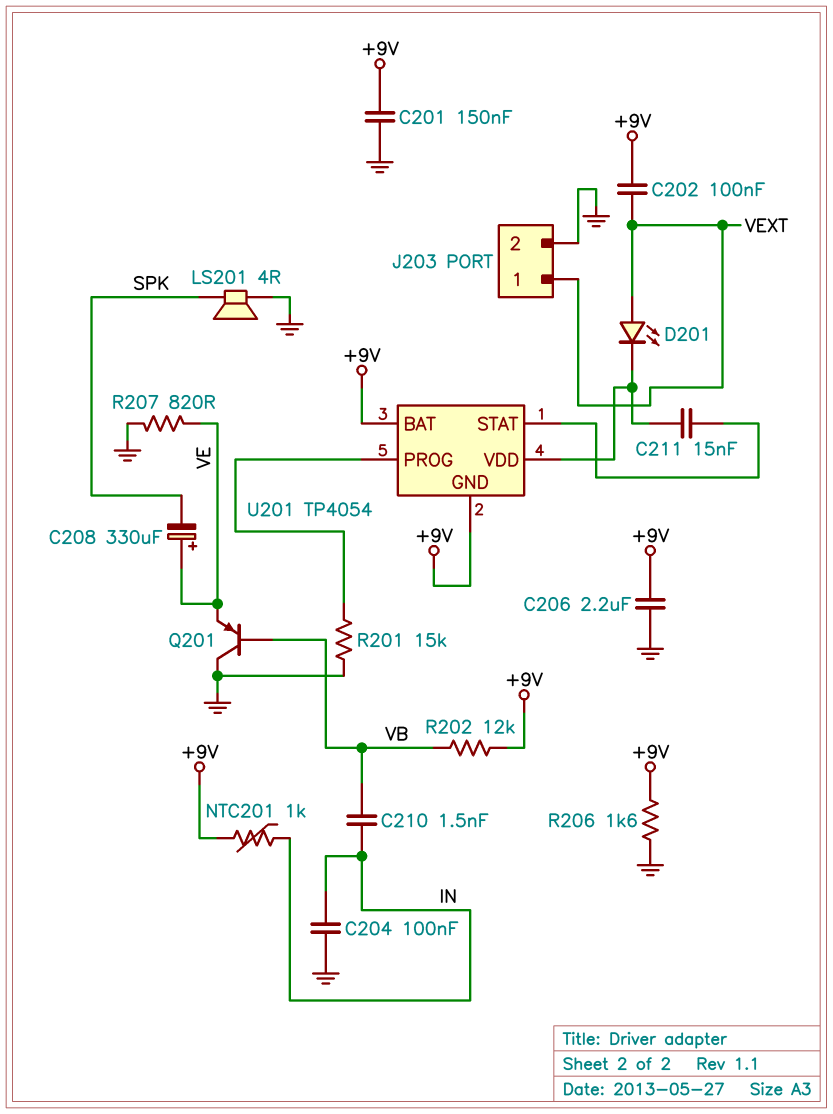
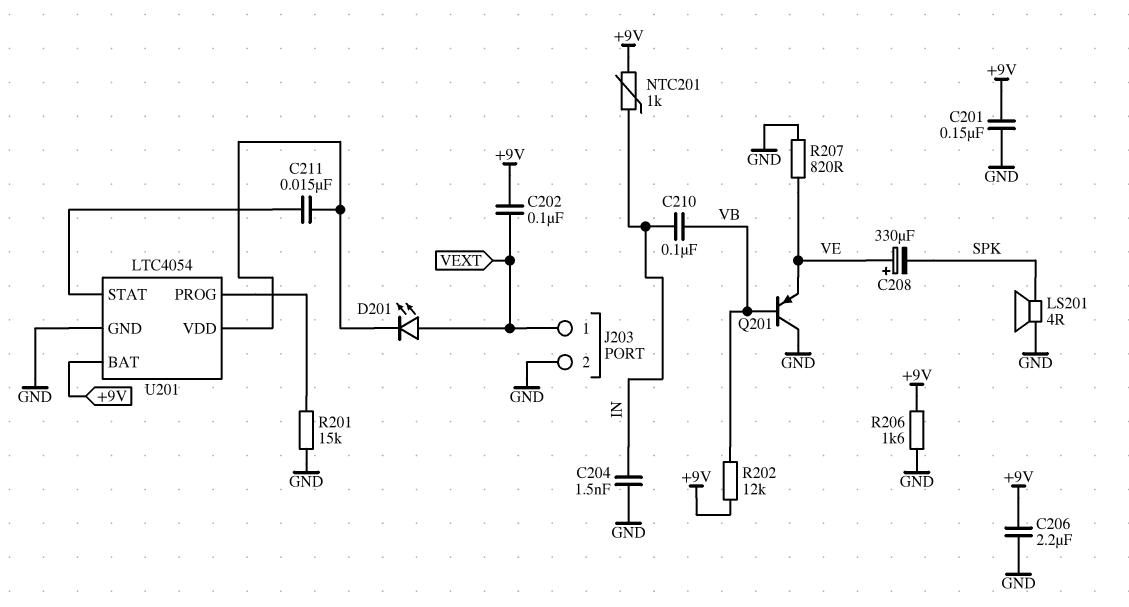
C204: 100nF (GND, IN) -> 1.5nF (GND, IN)
C210: 1.5nF (IN, VB) -> 100nF (IN, VB)
U201: TP4054 -> LTC4054
U201 pin GND: +9V -> GND

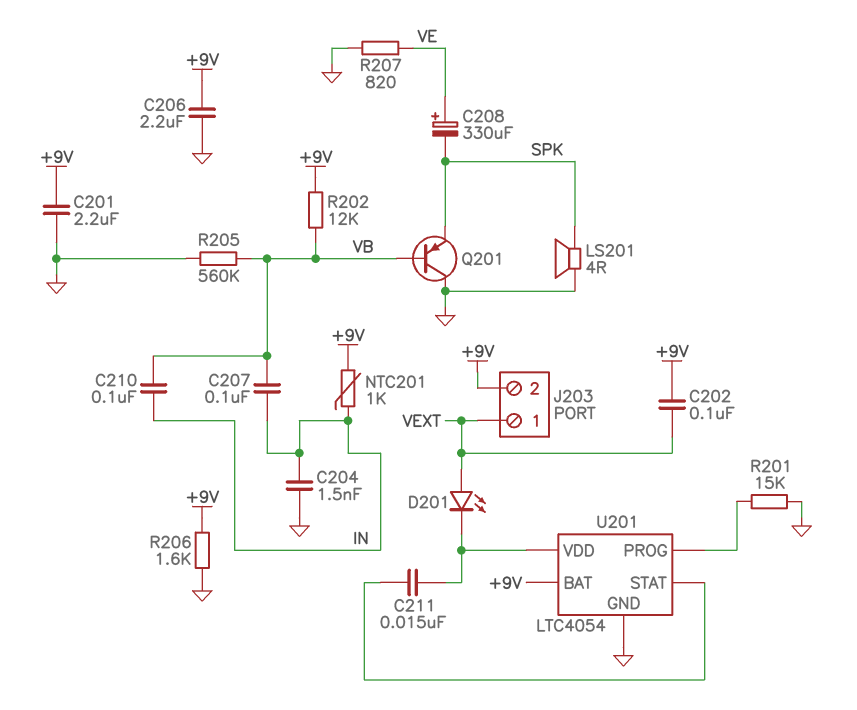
C201: 150nF (+9V, GND) -> 2.2uF (+9V, GND)
C207: none -> 100nF (IN, VB)
J203 pin 2: GND -> +9V
Q201: PNP (B VB, C GND, E VE) -> PNP (B VB, C GND, E SPK)
R205: none -> 560k (GND, VB)

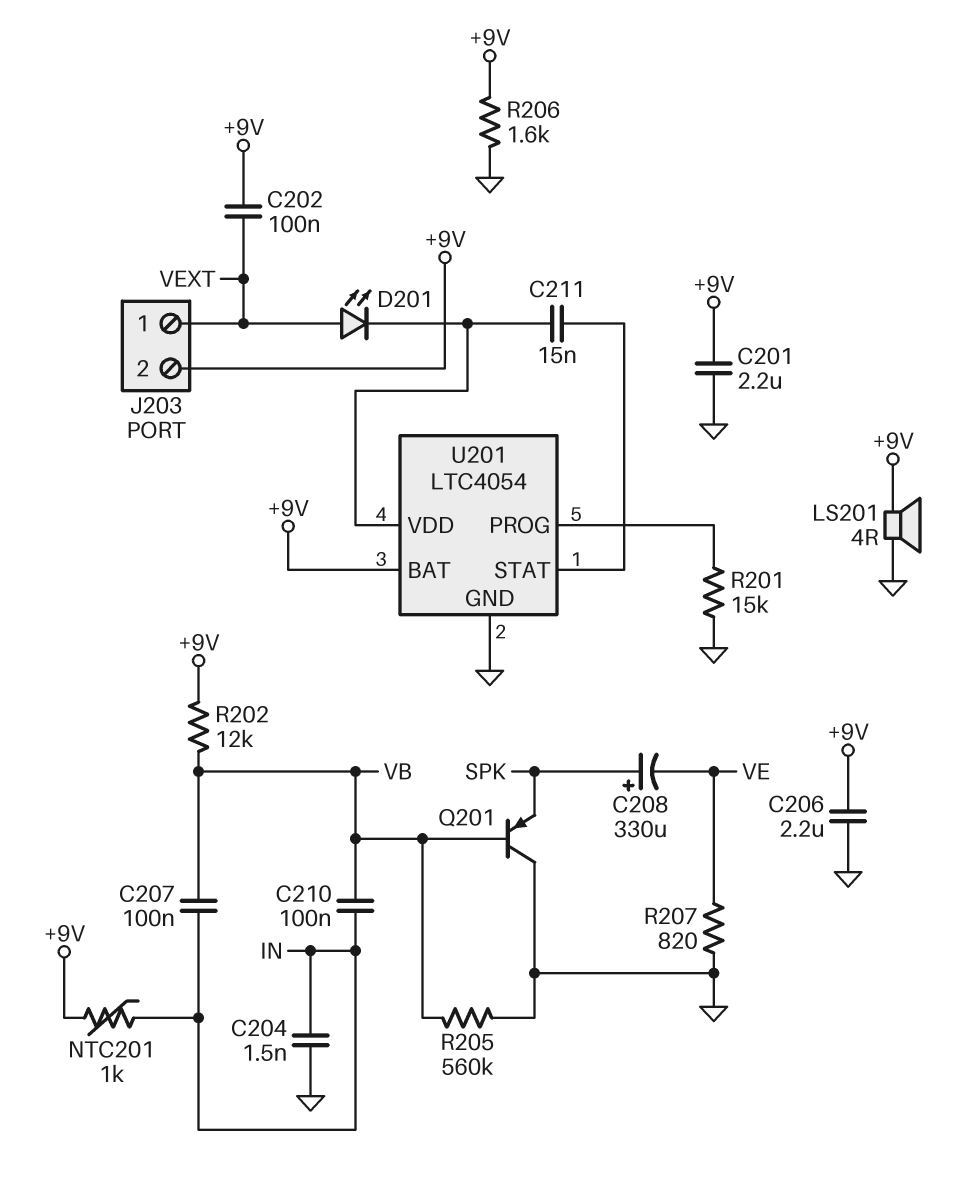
C208: 330uF (plus VE, minus SPK) -> 330uF (plus SPK, minus VE)
LS201: speaker 4R (GND, SPK) -> speaker 4R (+9V, GND)

